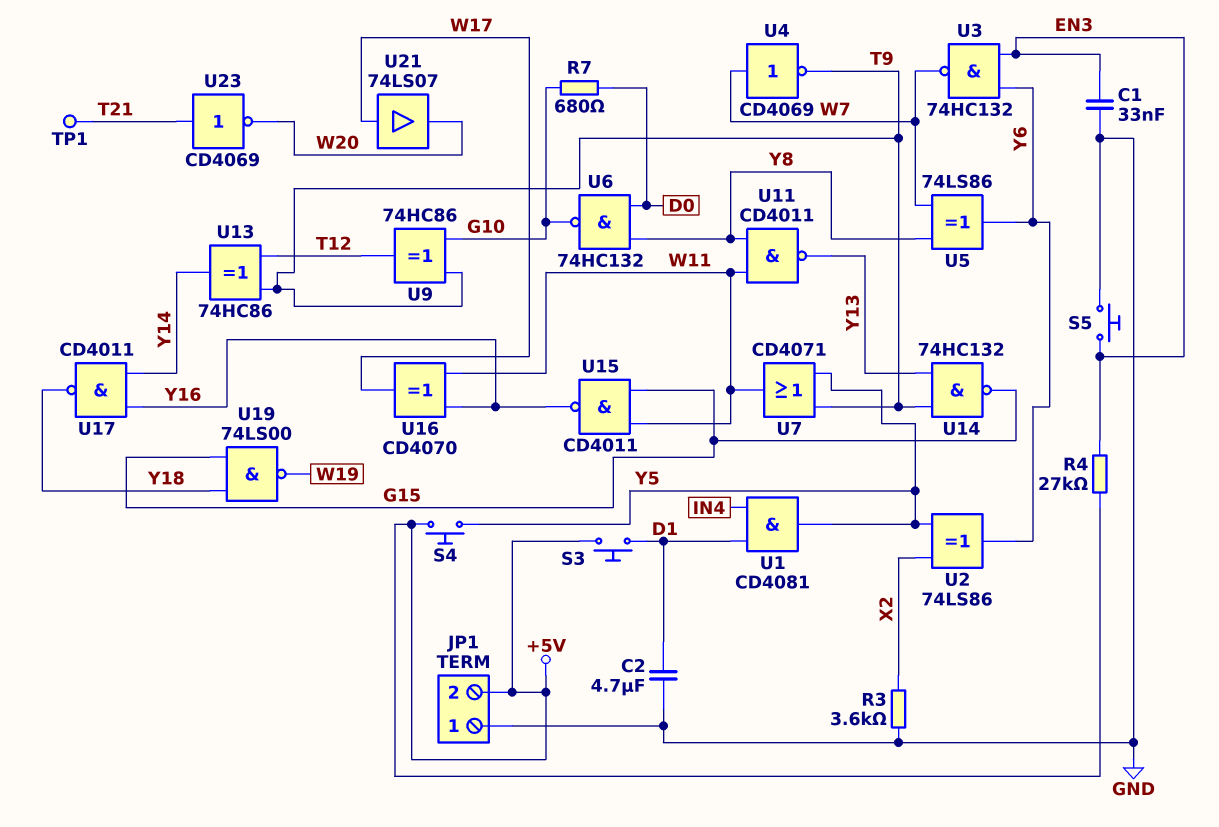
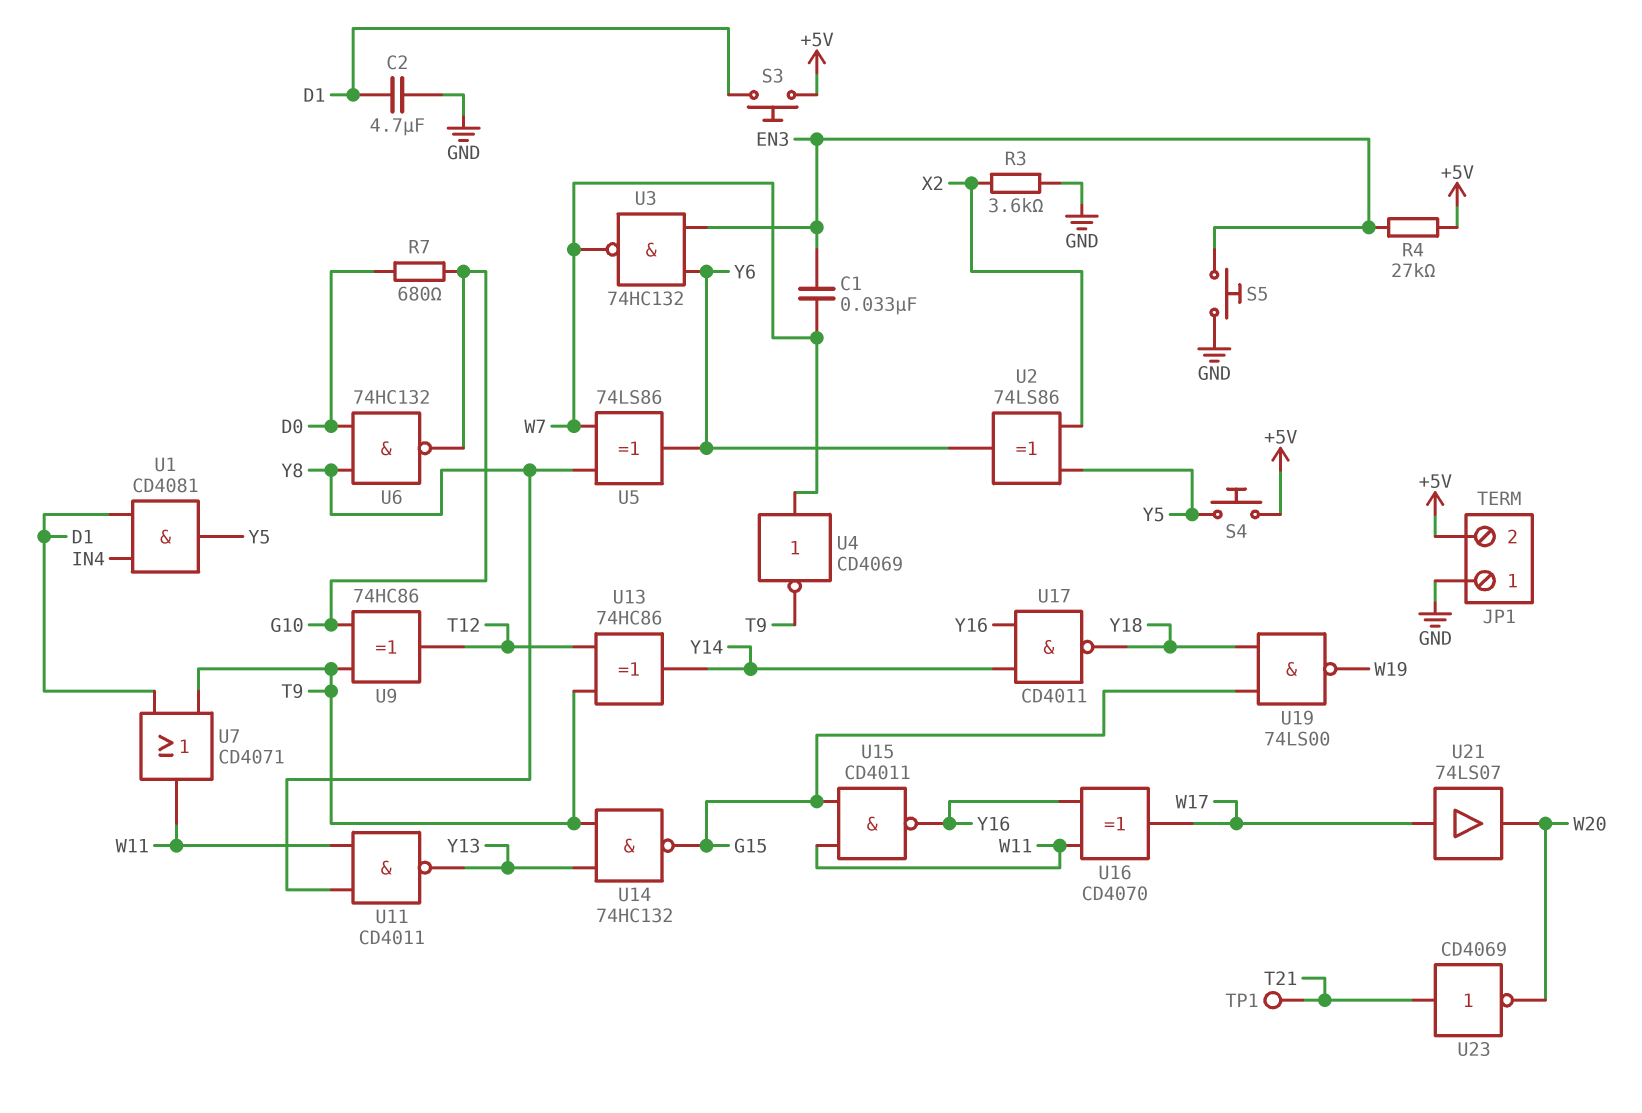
C1: 33nF (EN3, GND) -> 33nF (EN3, W7)
U7: OR CD4071 (in T9, in Y5, out W11) -> OR CD4071 (in D1, in T9, out W11)

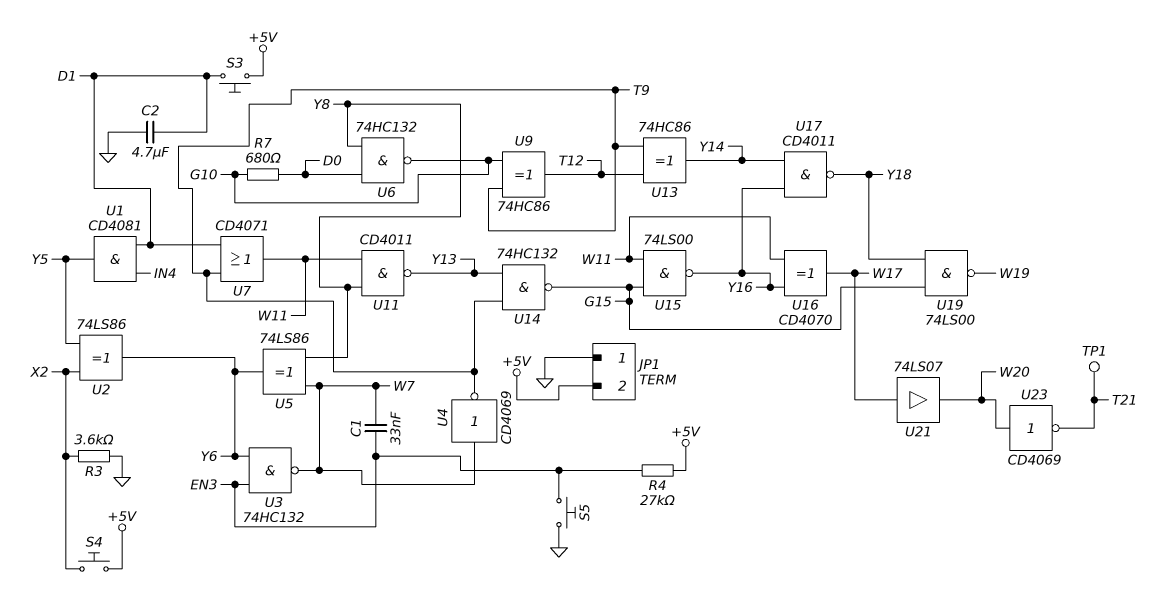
S4: button (+5V, Y5) -> button (+5V, X2)
U15: NAND CD4011 (in G15, in W11, out Y16) -> NAND 74LS00 (in G15, in W11, out Y16)
U23: NOT CD4069 (in T21, out W20) -> NOT CD4069 (in W20, out T21)

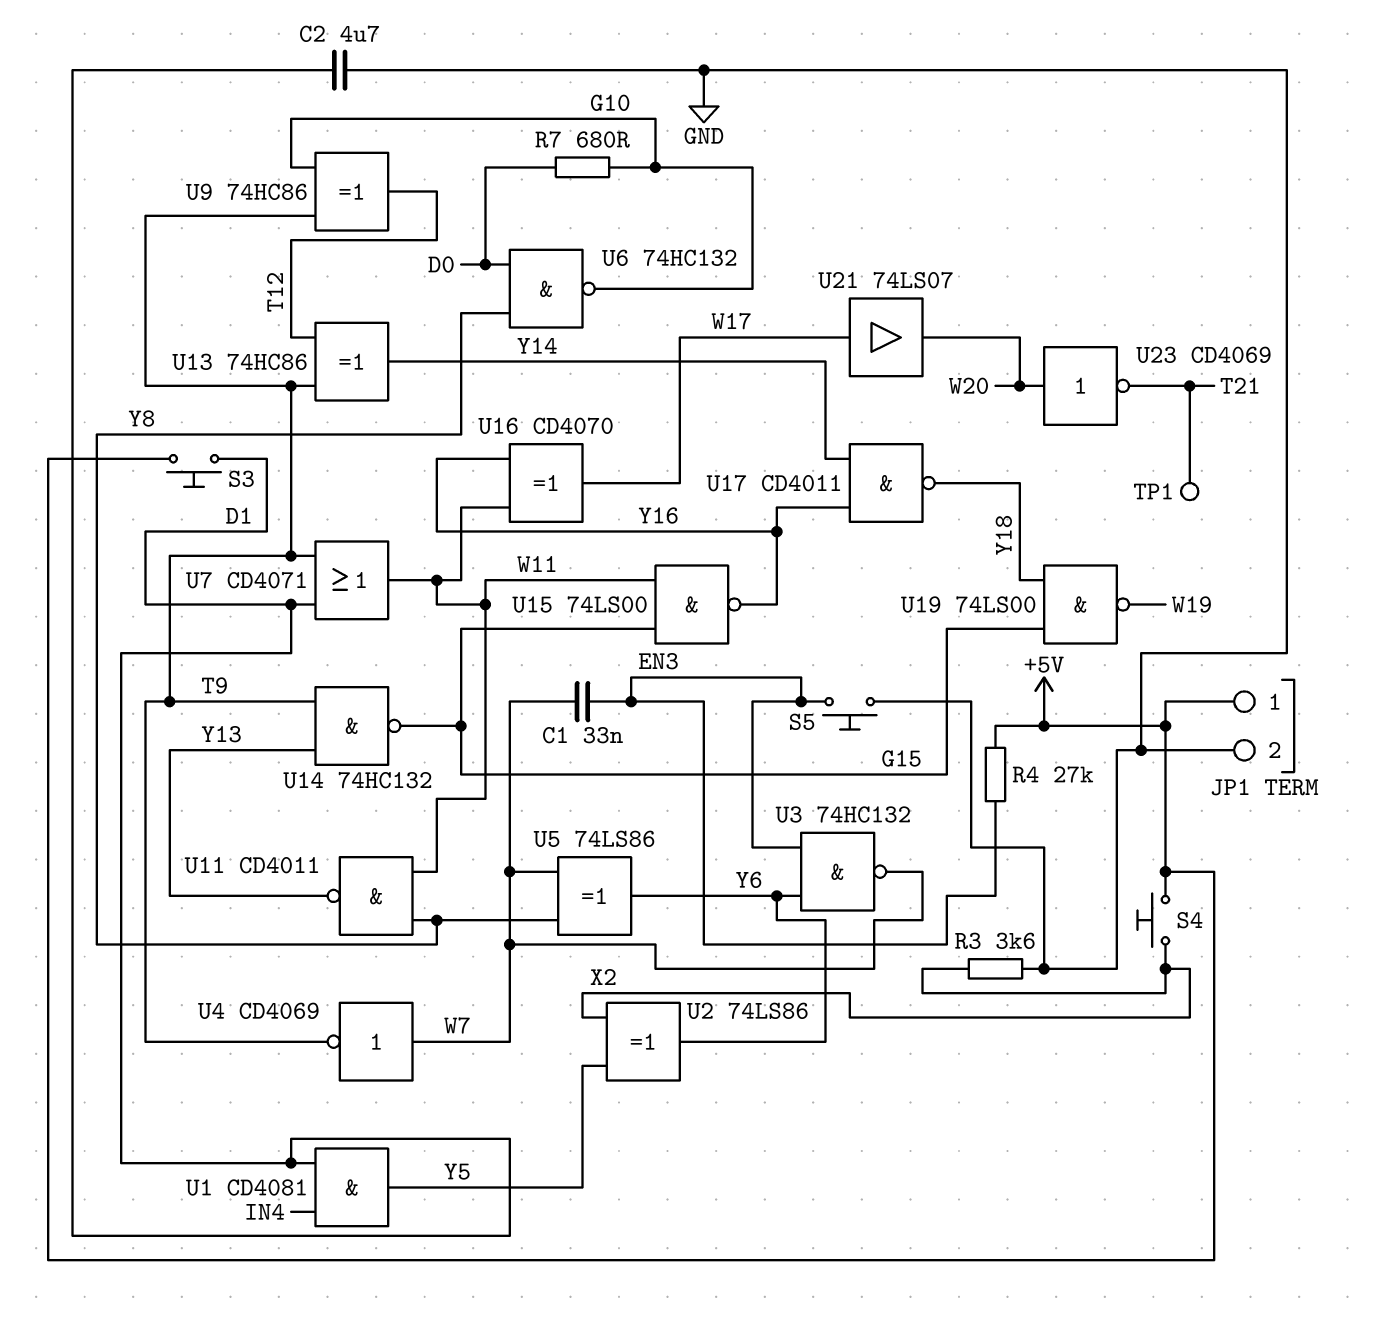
JP1 pin 1: GND -> +5V
JP1 pin 2: +5V -> GND

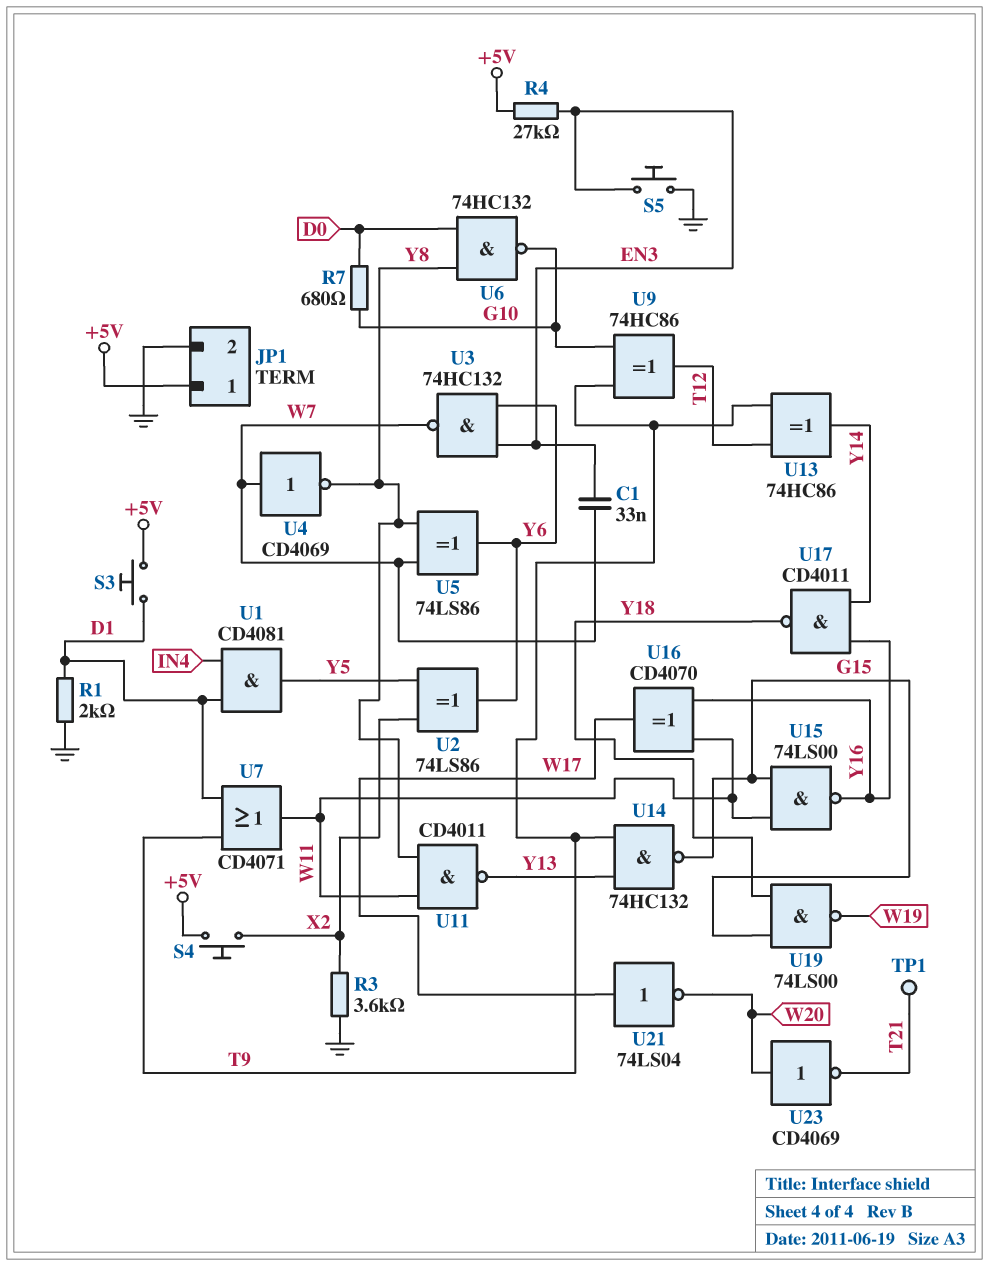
C2: 4.7uF (D1, GND) -> none
R1: none -> 2k (D1, GND)
U4: NOT CD4069 (in W7, out T9) -> NOT CD4069 (in W7, out Y8)
U21: buffer 74LS07 (in W17, out W20) -> NOT 74LS04 (in W17, out W20)

